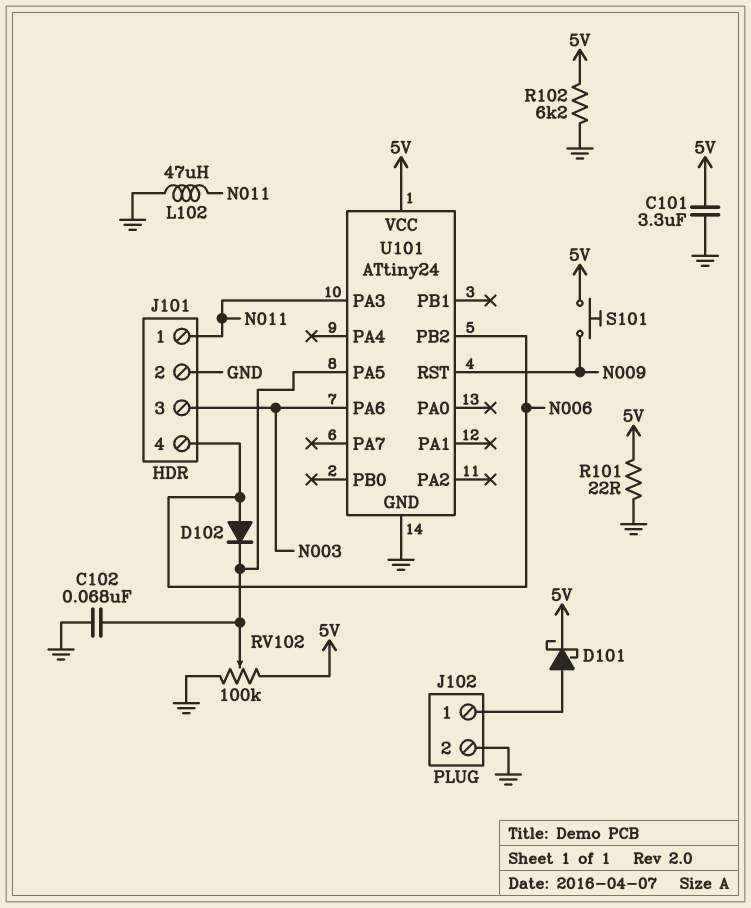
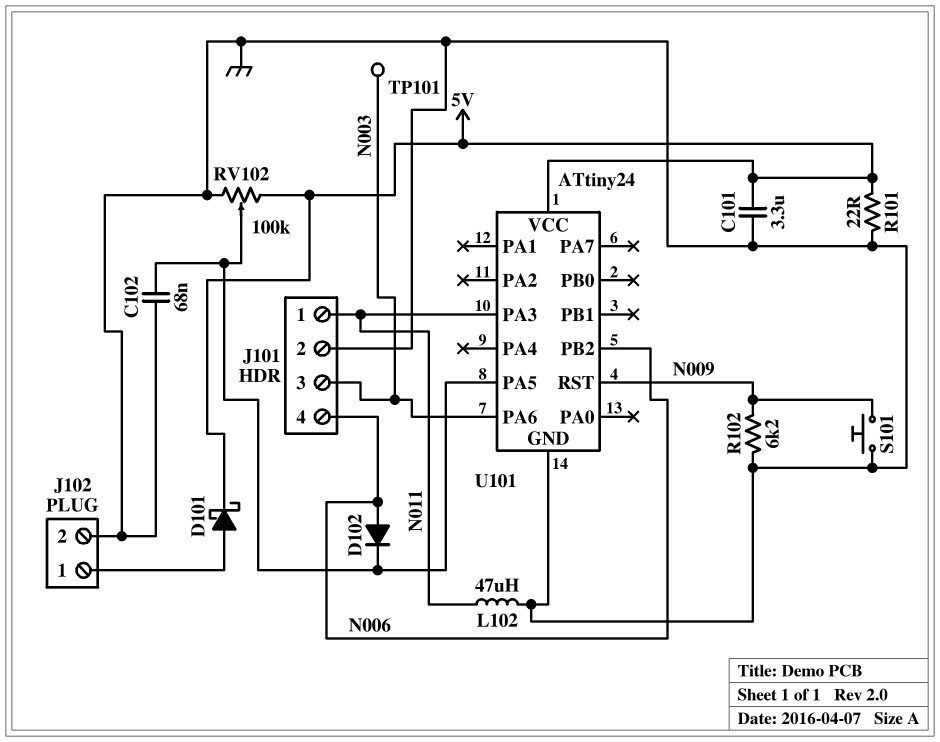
R102: 6.2k (5V, GND) -> 6.2k (GND, N009)
S101: button (5V, N009) -> button (GND, N009)
TP101: none -> test point (N003)

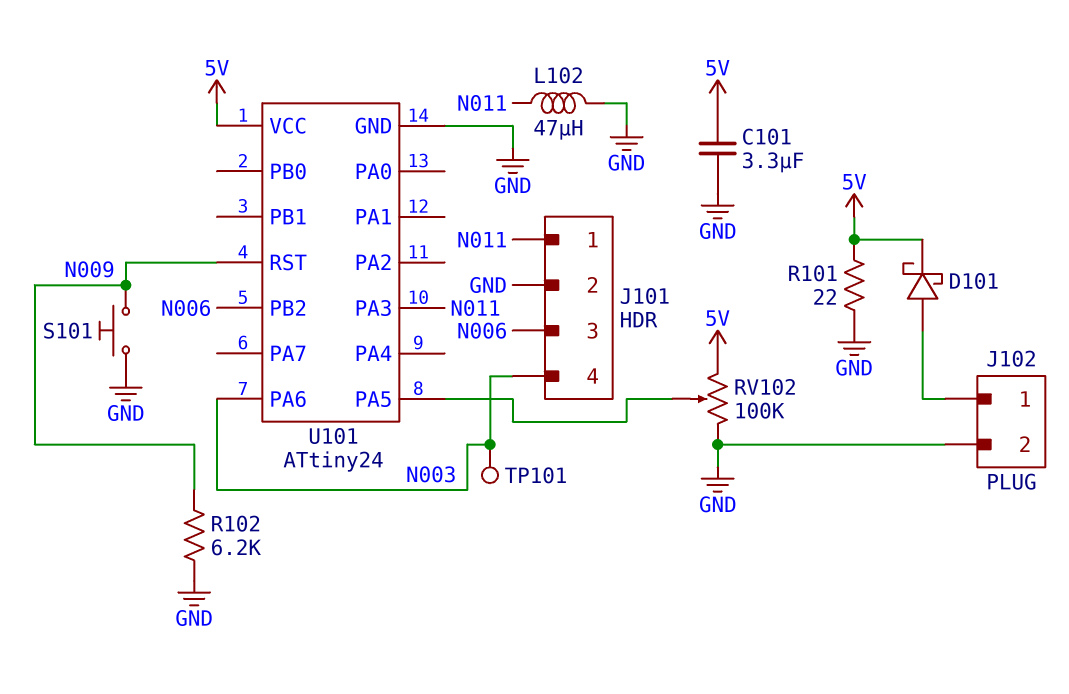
C102: 68nF (GND, U101/PA5) -> none
D102: diode (A N006, K U101/PA5) -> none
J101 pin 3: N003 -> N006
J101 pin 4: N006 -> N003

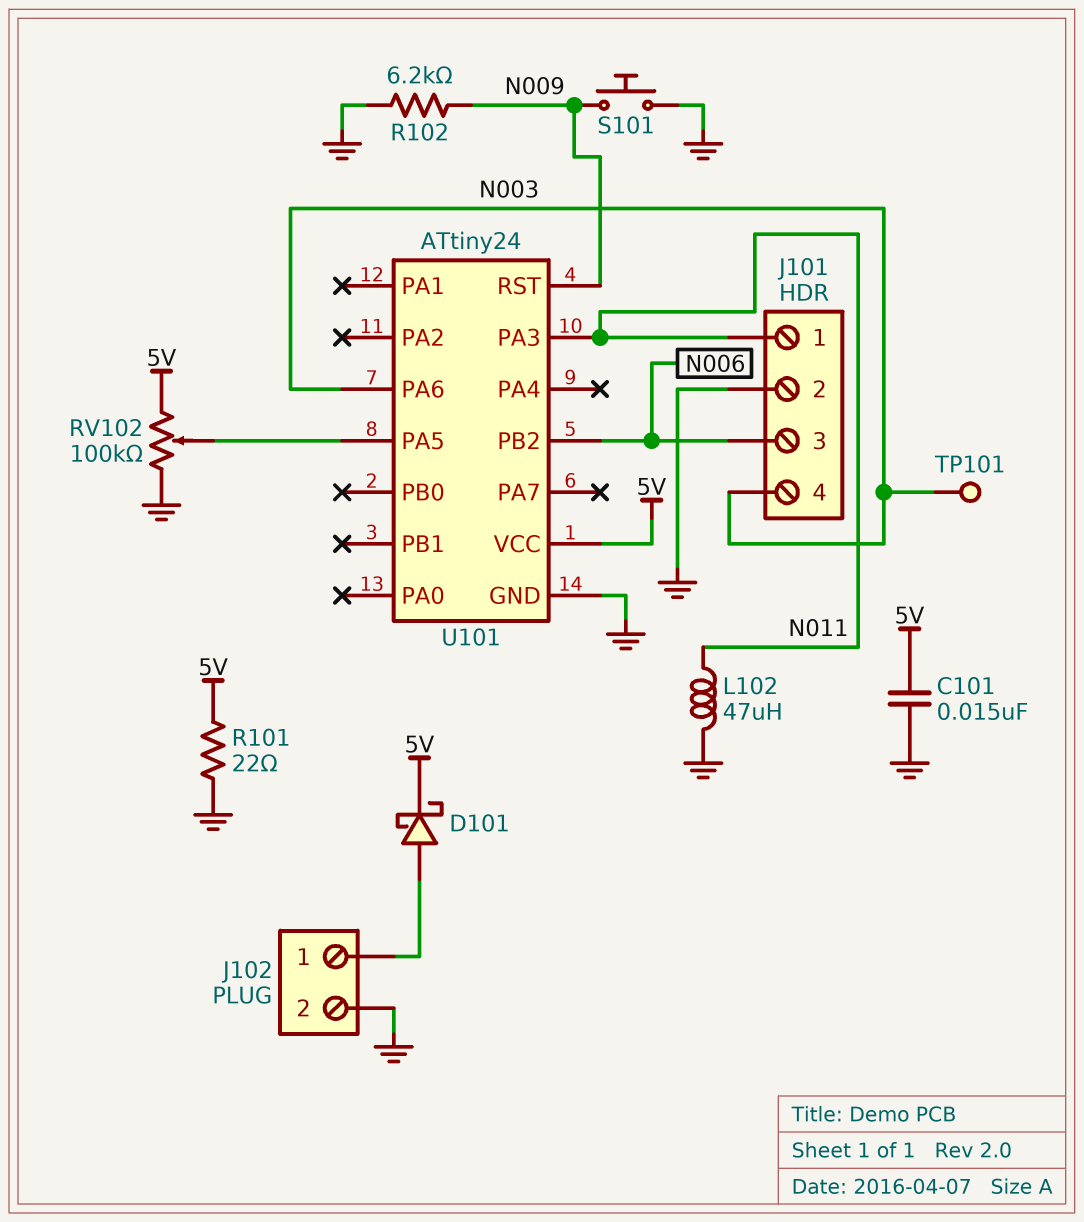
C101: 3.3uF (5V, GND) -> 15nF (5V, GND)

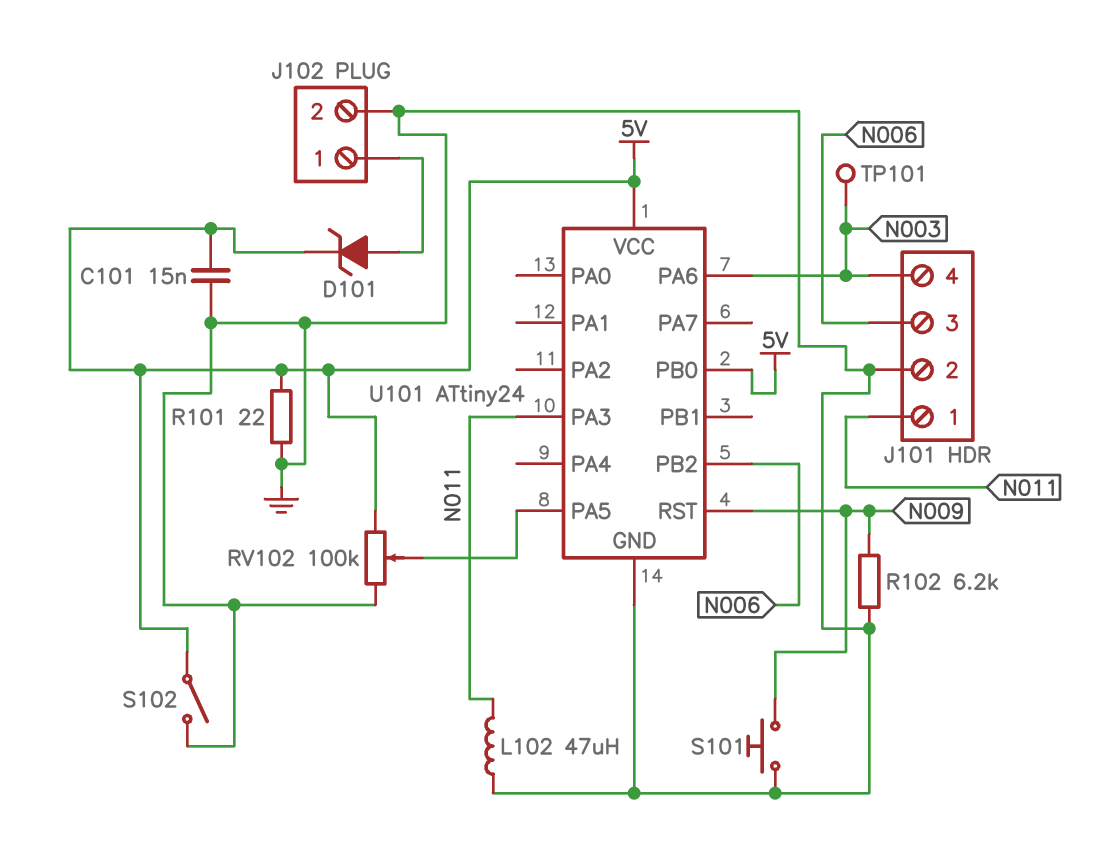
D101: schottky (A J102/1, K 5V) -> zener (A J102/1, K 5V)
S102: none -> switch (5V, GND)
U101 pin PB0: none -> 5V

